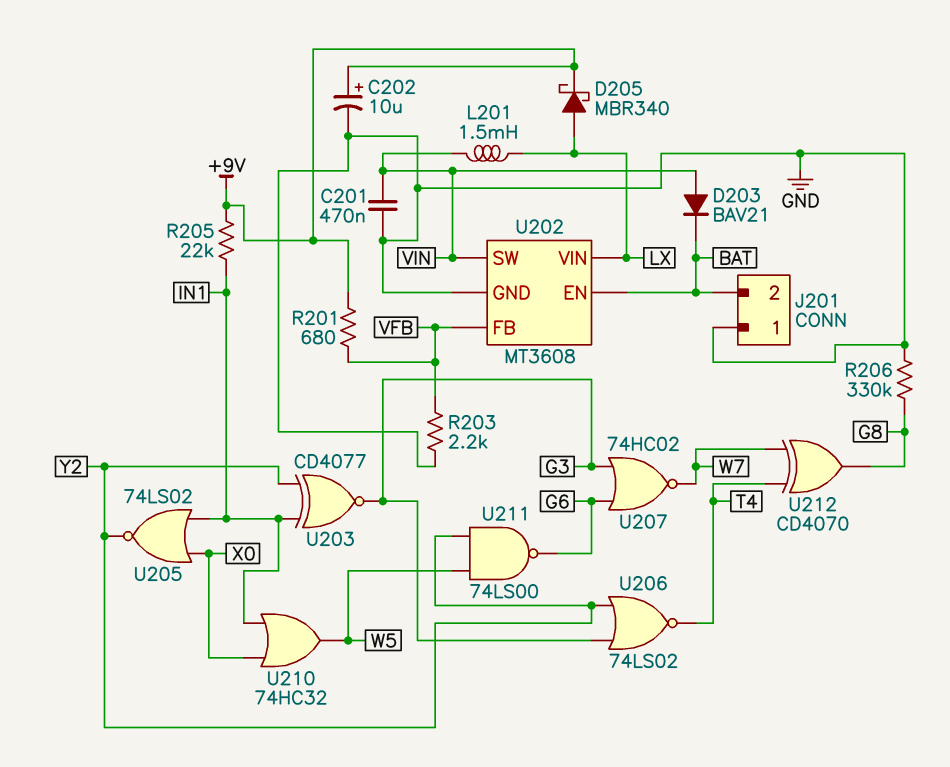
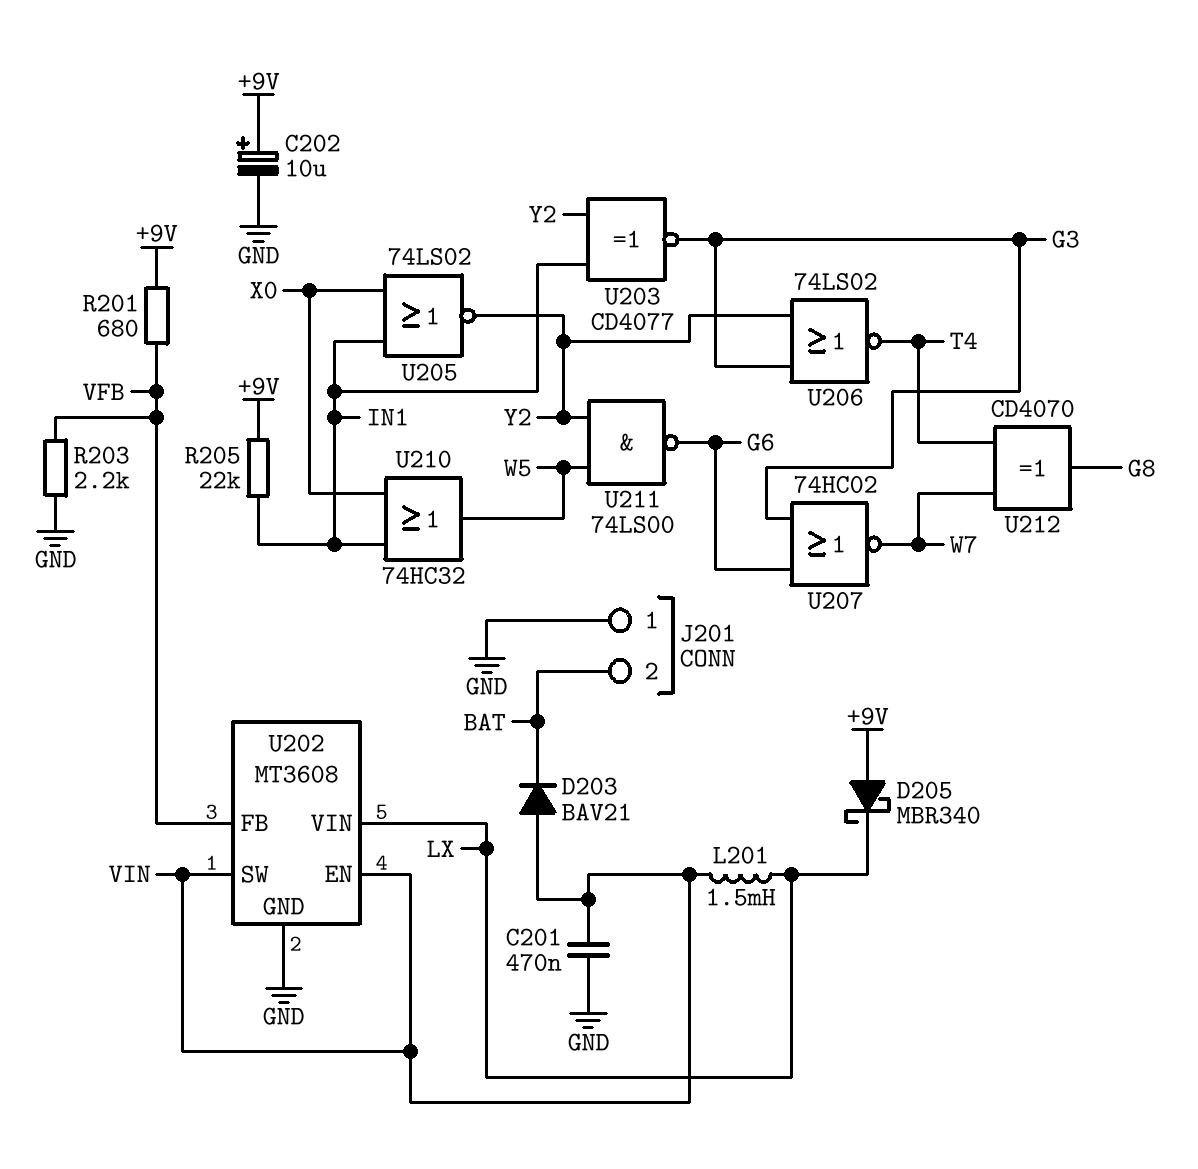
D205: schottky MBR340 (A LX, K +9V) -> schottky MBR340 (A +9V, K LX)
R206: 330k (G8, GND) -> none
U202 pin EN: BAT -> VIN

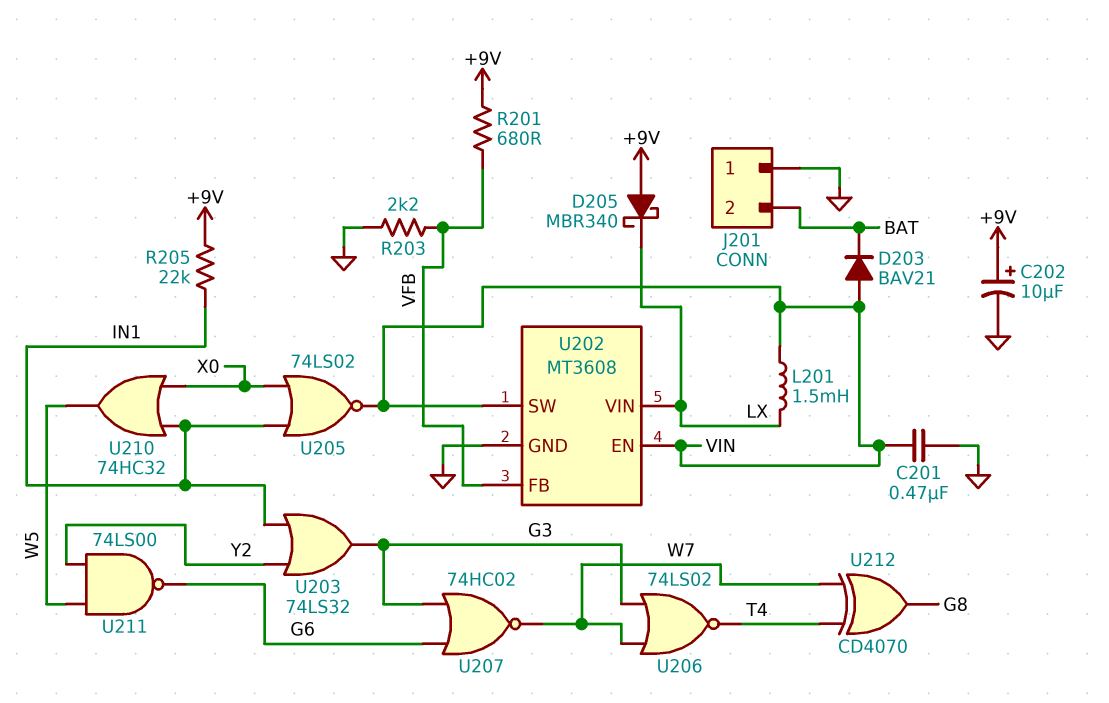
U203: XNOR CD4077 (in IN1, in Y2, out G3) -> OR 74LS32 (in IN1, in Y2, out G3)
U205: NOR 74LS02 (in IN1, in X0, out Y2) -> NOR 74LS02 (in IN1, in X0, out VIN)
U206: NOR 74LS02 (in G3, in Y2, out T4) -> NOR 74LS02 (in G3, in W7, out T4)

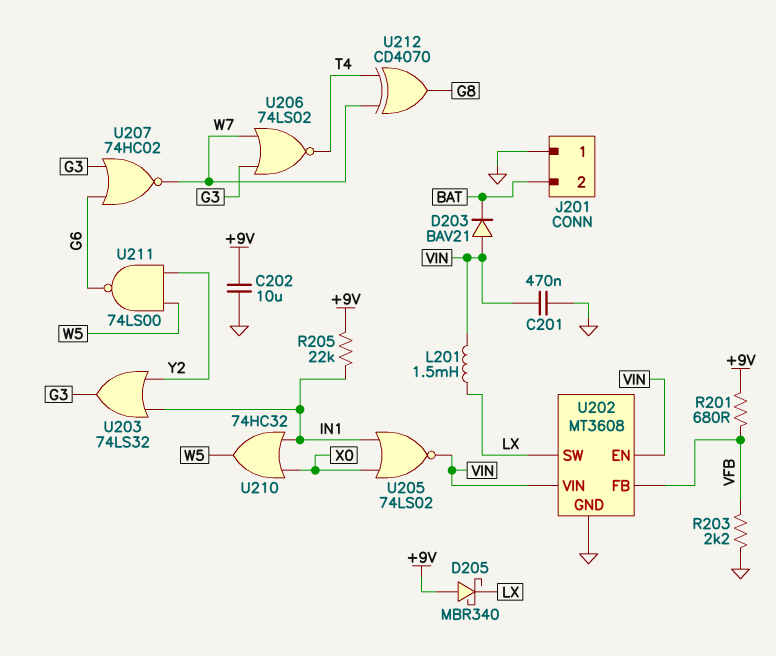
C202: 10uF (plus +9V, minus GND) -> 10uF (+9V, GND)
U202 pin SW: VIN -> LX
U202 pin VIN: LX -> VIN

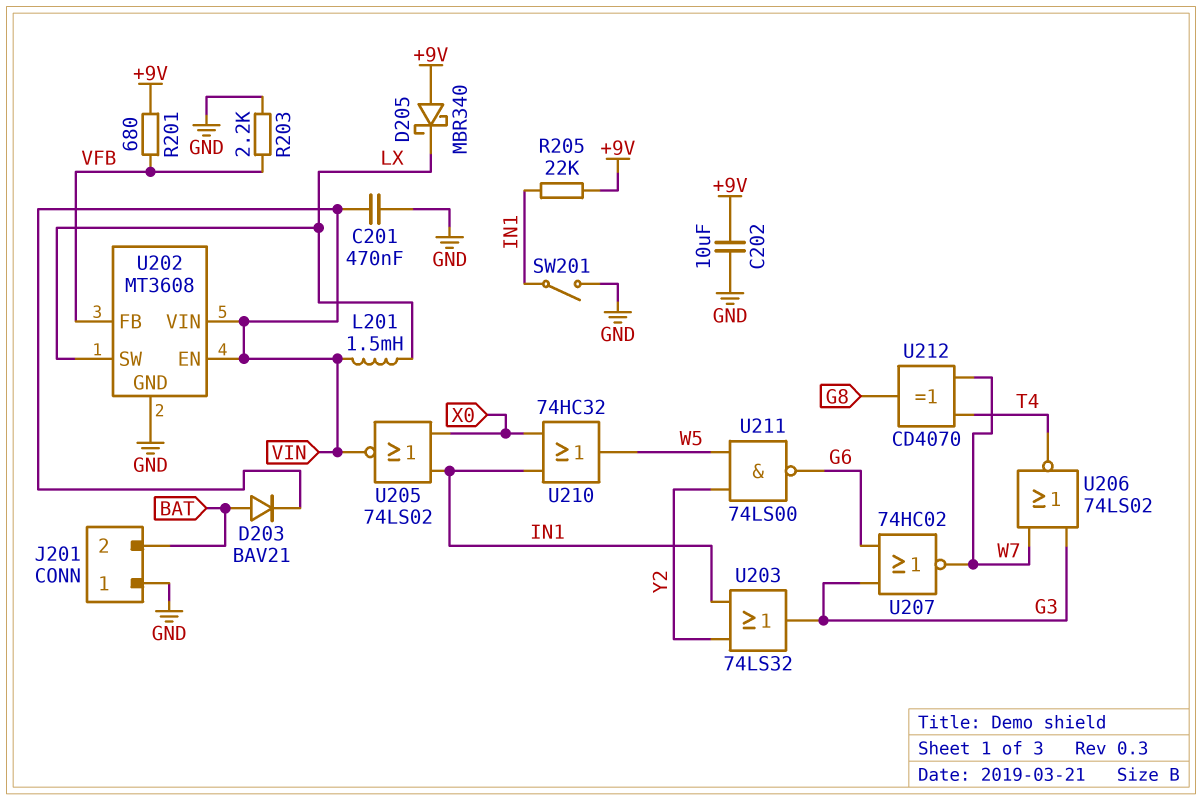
D203: diode BAV21 (A VIN, K BAT) -> diode BAV21 (A BAT, K VIN)
SW201: none -> switch (GND, IN1)

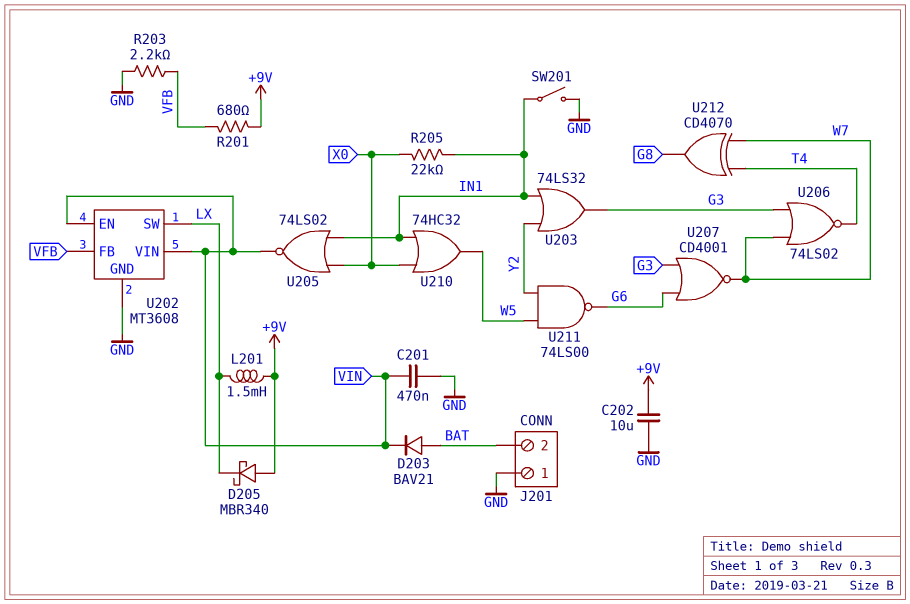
L201: 1.5mH (LX, VIN) -> 1.5mH (+9V, LX)
R205: 22k (+9V, IN1) -> 22k (IN1, X0)
U207: NOR 74HC02 (in G3, in G6, out W7) -> NOR CD4001 (in G3, in G6, out W7)

